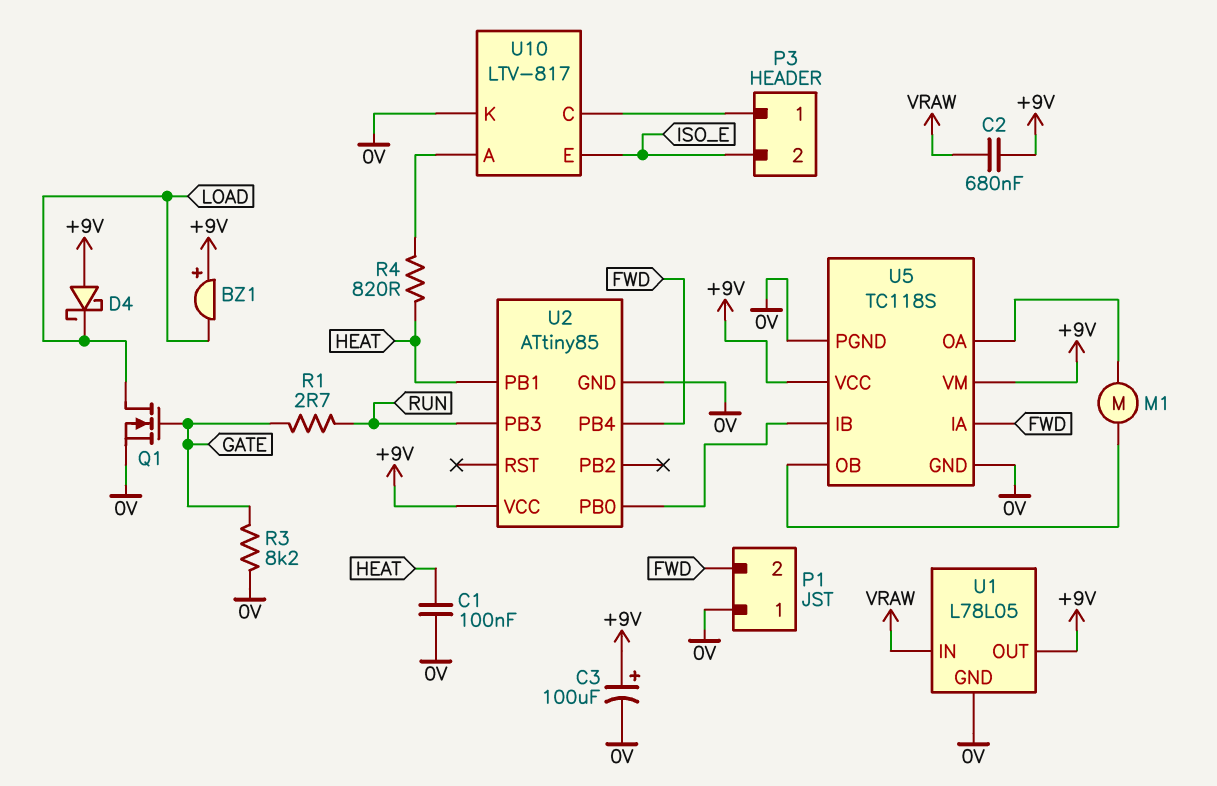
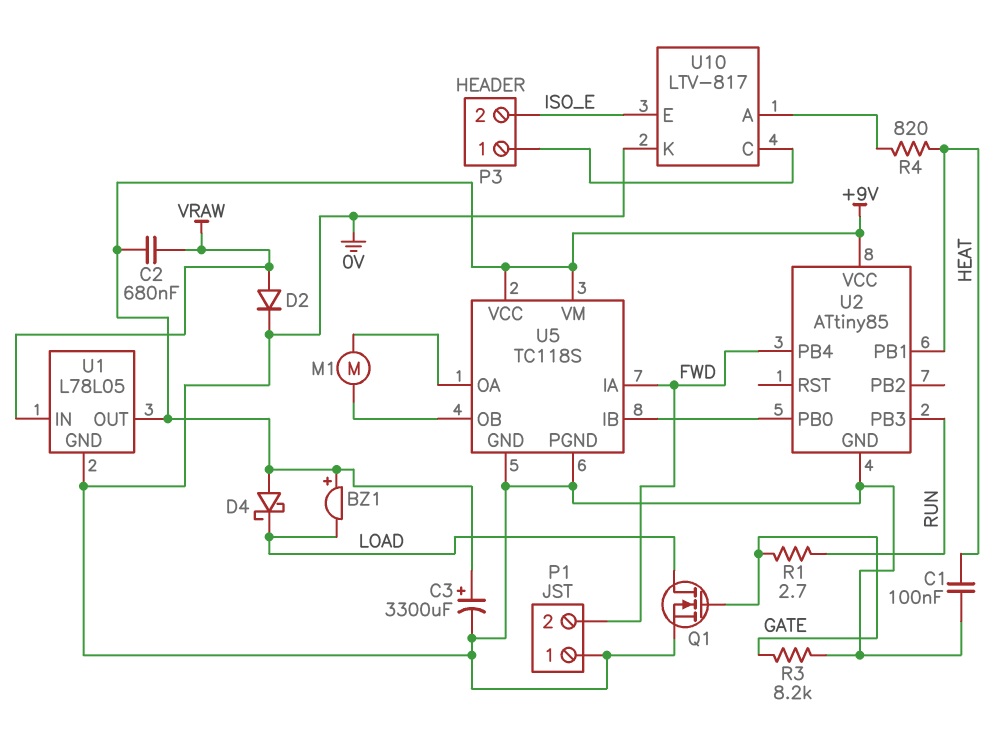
C3: 100uF (plus +9V, minus 0V) -> 3300uF (plus +9V, minus 0V)
D2: none -> diode (A VRAW, K 0V)

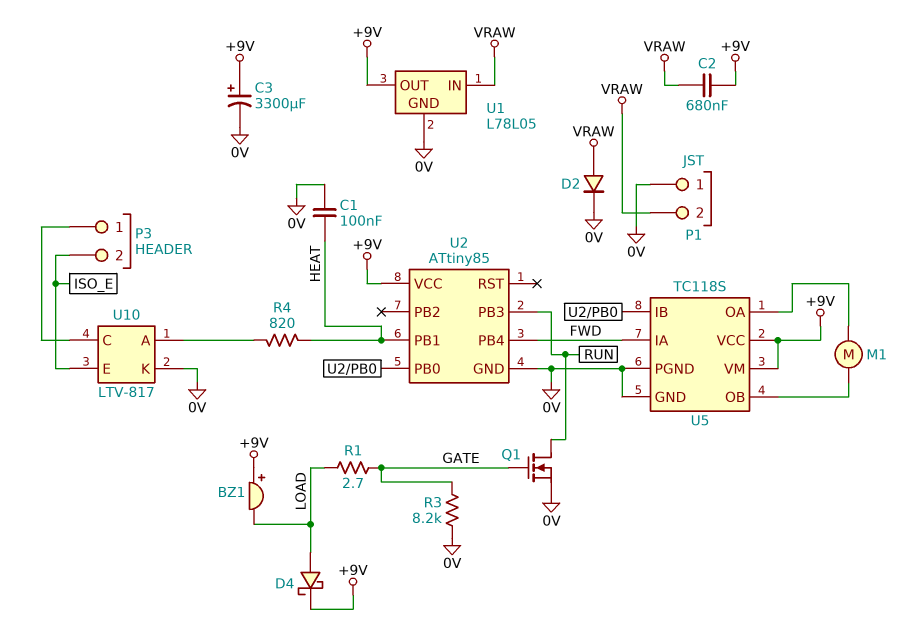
D4: schottky (A +9V, K LOAD) -> schottky (A LOAD, K +9V)
P1 pin 2: FWD -> VRAW
Q1: NMOS (G GATE, D LOAD, S 0V) -> NMOS (G GATE, D RUN, S 0V)
R1: 2.7 (GATE, RUN) -> 2.7 (GATE, LOAD)

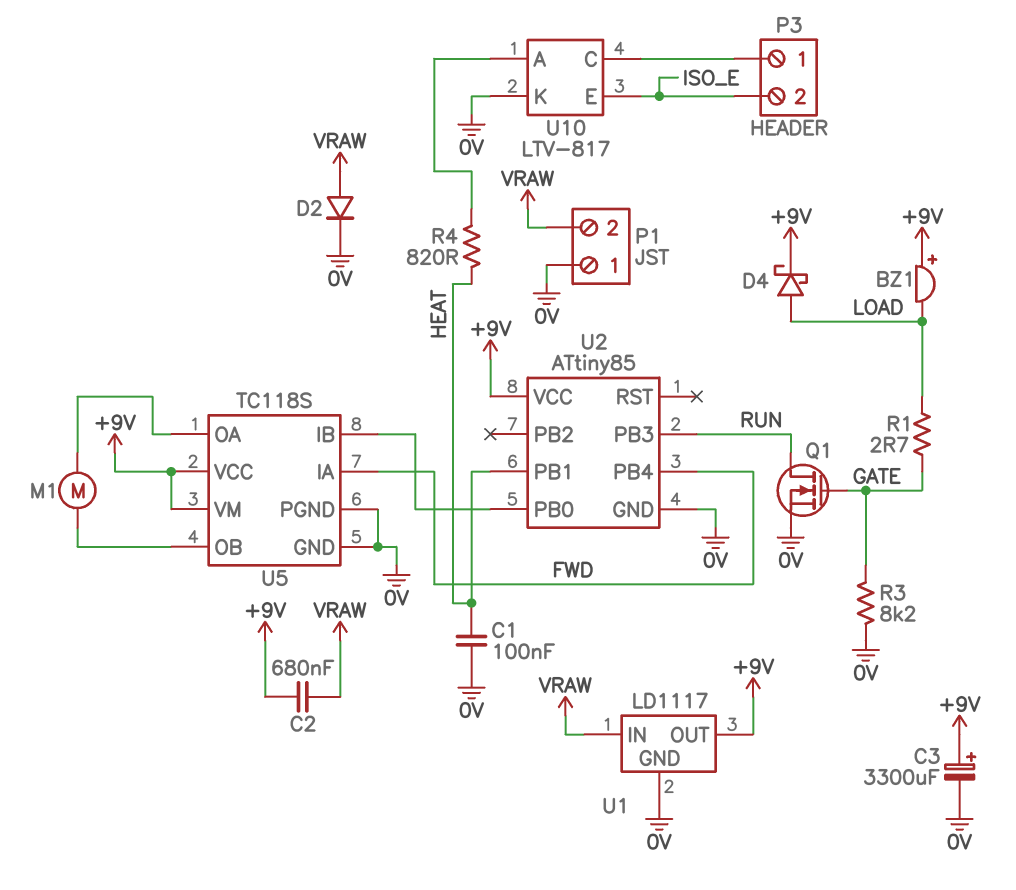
U1: L78L05 -> LD1117

